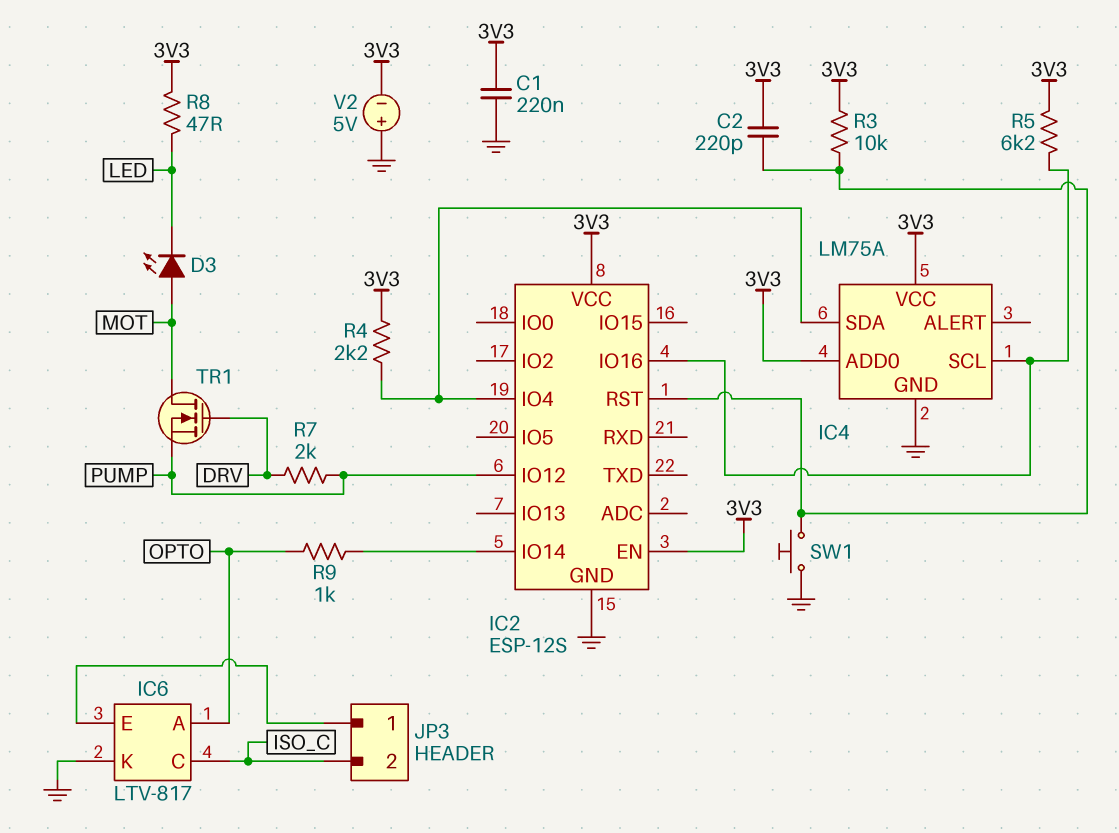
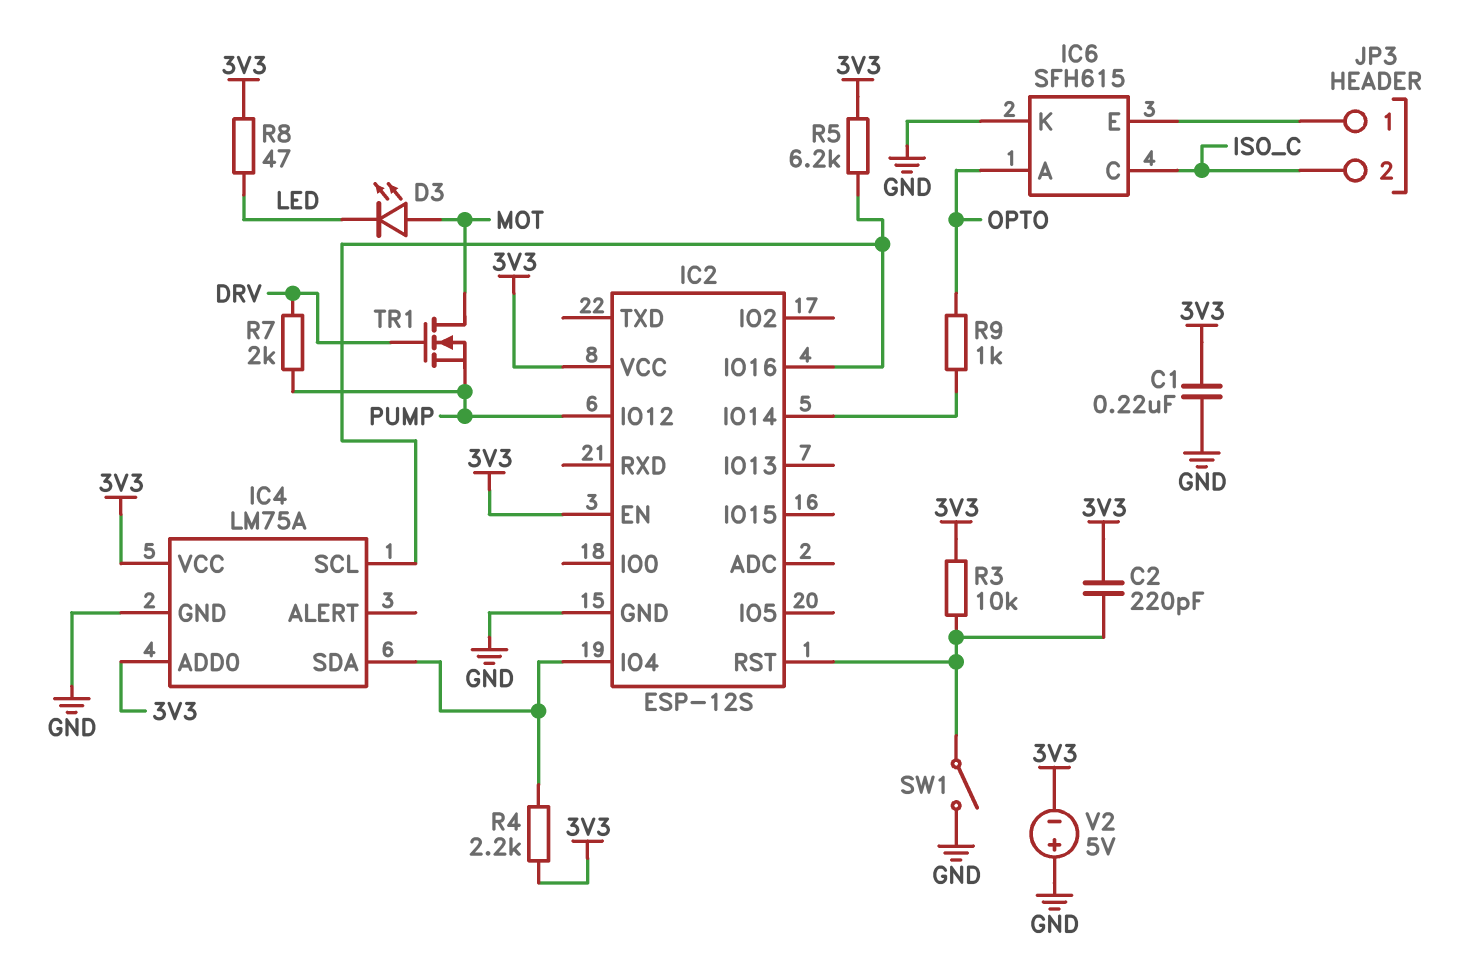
IC6: LTV-817 -> SFH615
SW1: button (GND, IC2/RST) -> switch (GND, IC2/RST)

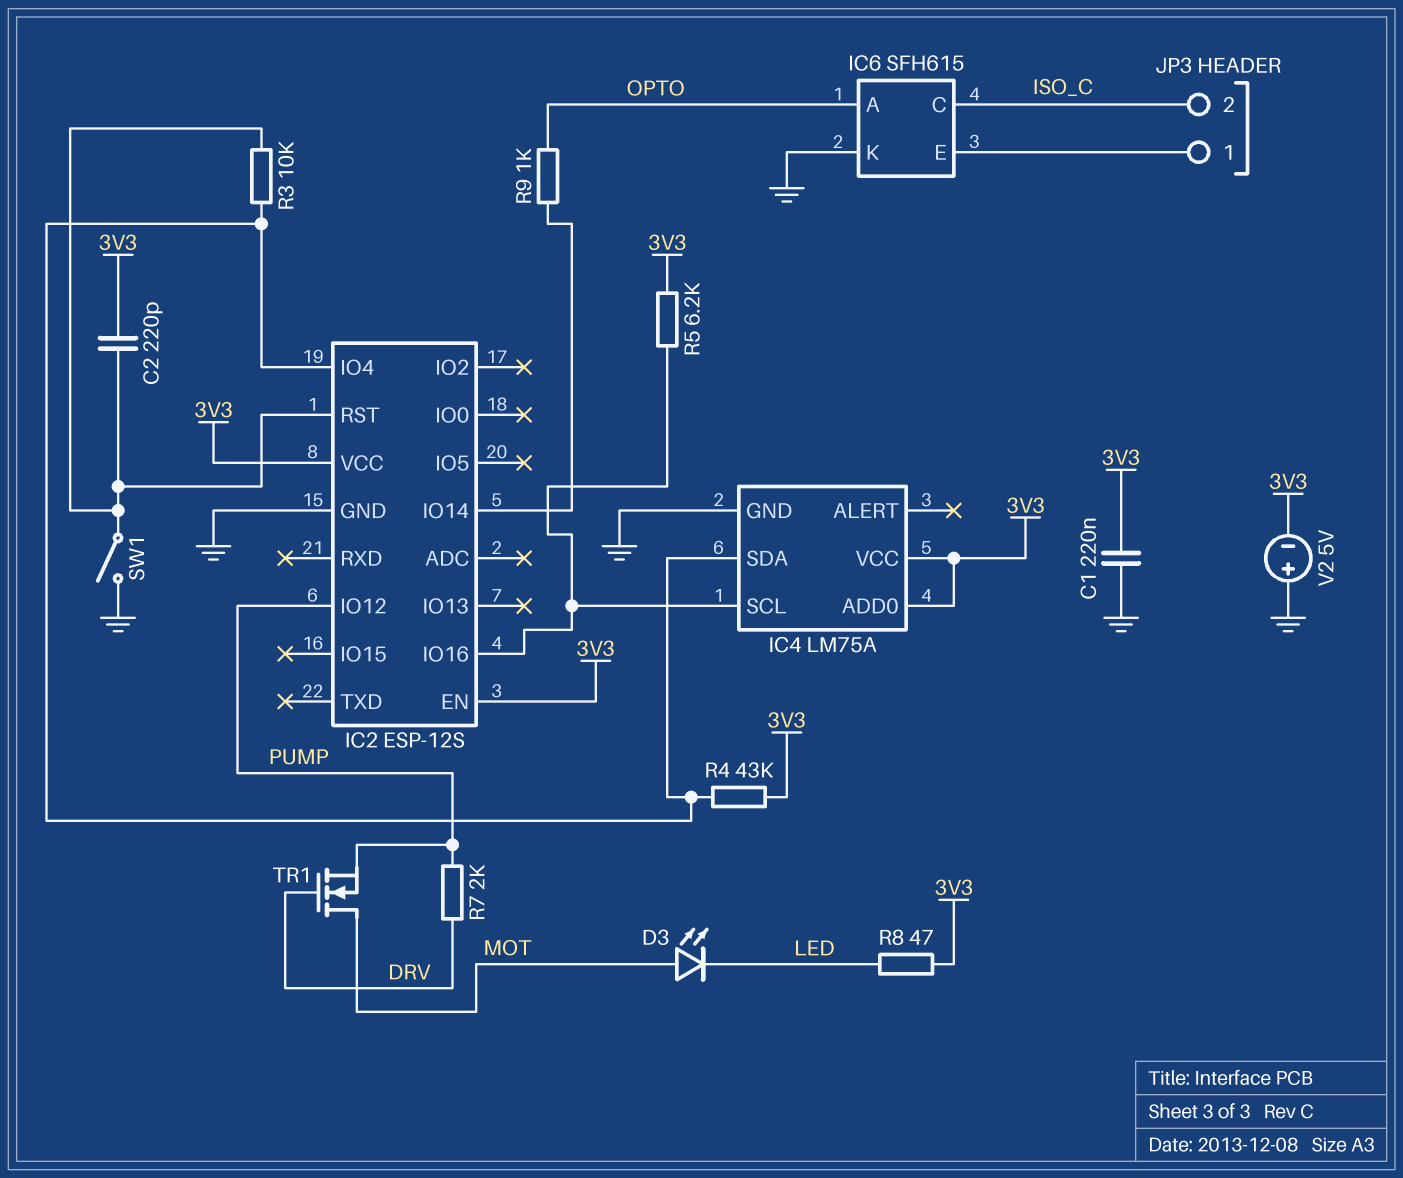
R3: 10k (3V3, IC2/RST) -> 10k (IC2/IO4, IC2/RST)
R4: 2.2k (3V3, IC2/IO4) -> 43k (3V3, IC2/IO4)

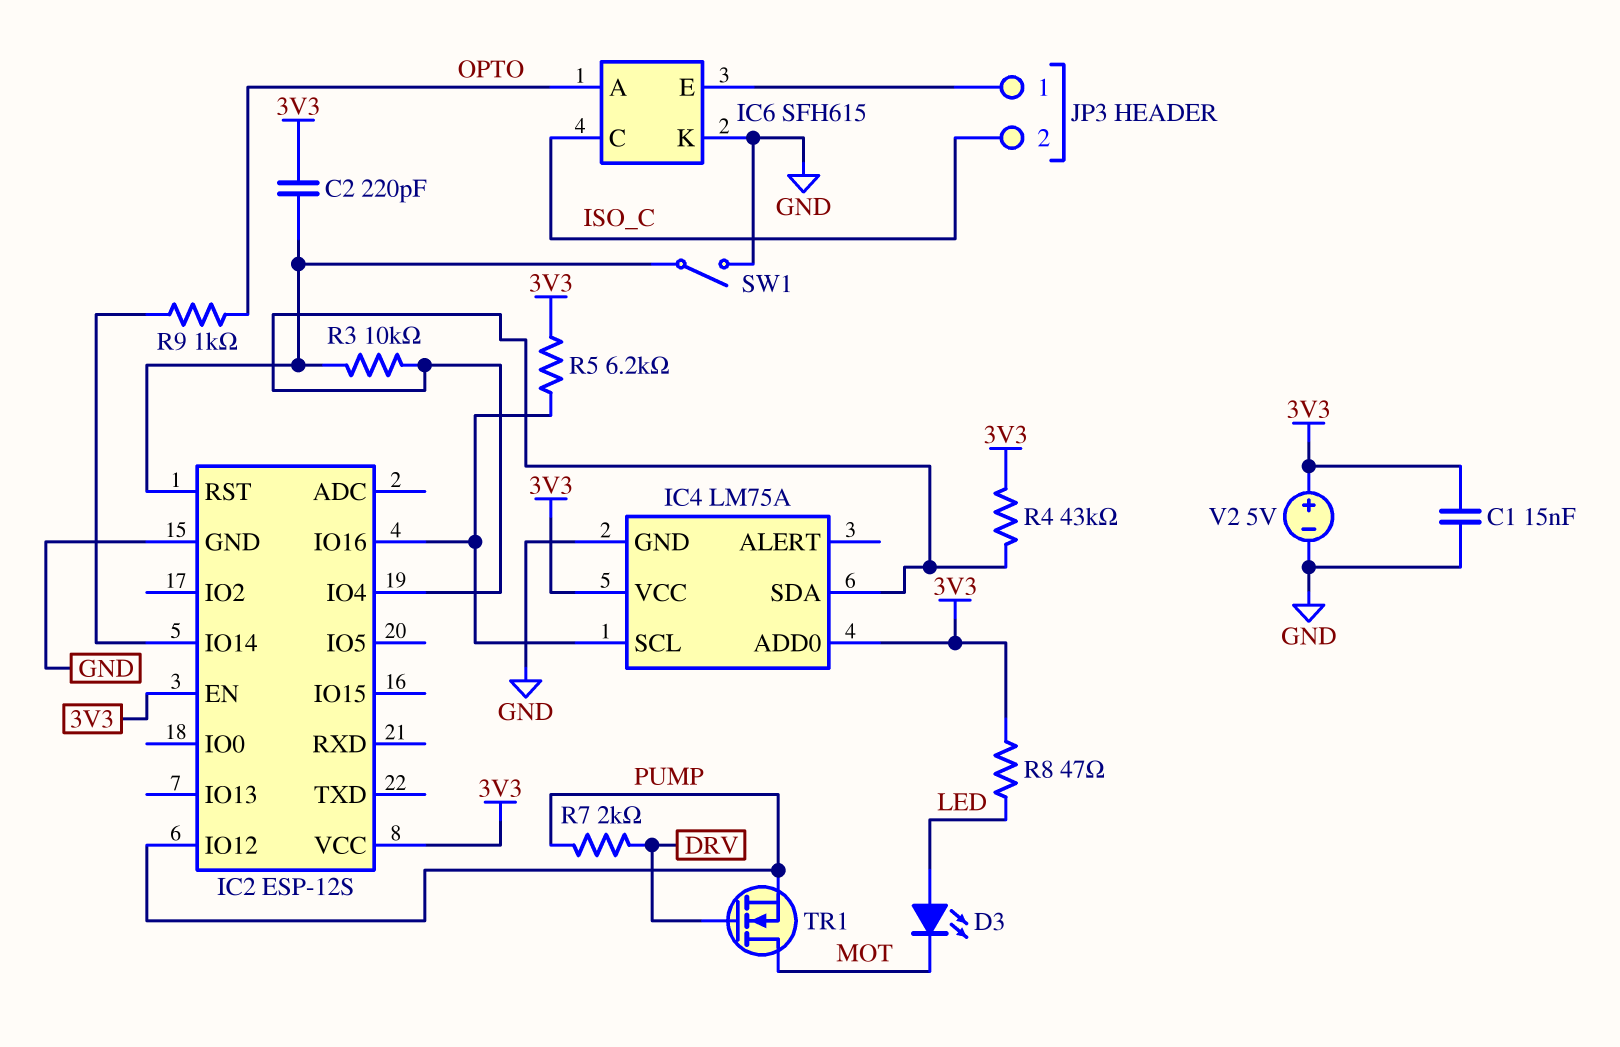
C1: 220nF (3V3, GND) -> 15nF (3V3, GND)
D3: LED (A MOT, K LED) -> LED (A LED, K MOT)
V2: 5V (plus GND, minus 3V3) -> 5V (plus 3V3, minus GND)

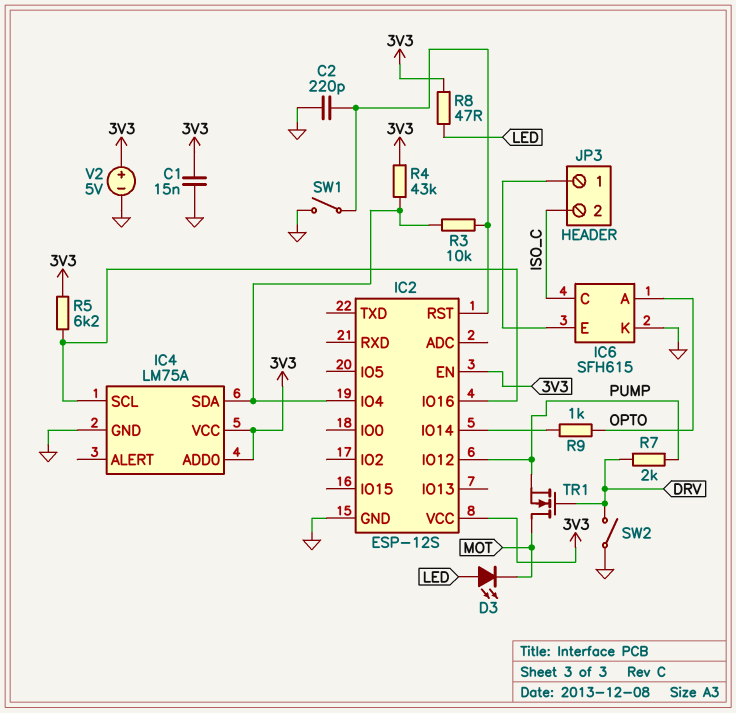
C2: 220pF (3V3, IC2/RST) -> 220pF (GND, IC2/RST)
SW2: none -> switch (DRV, GND)

